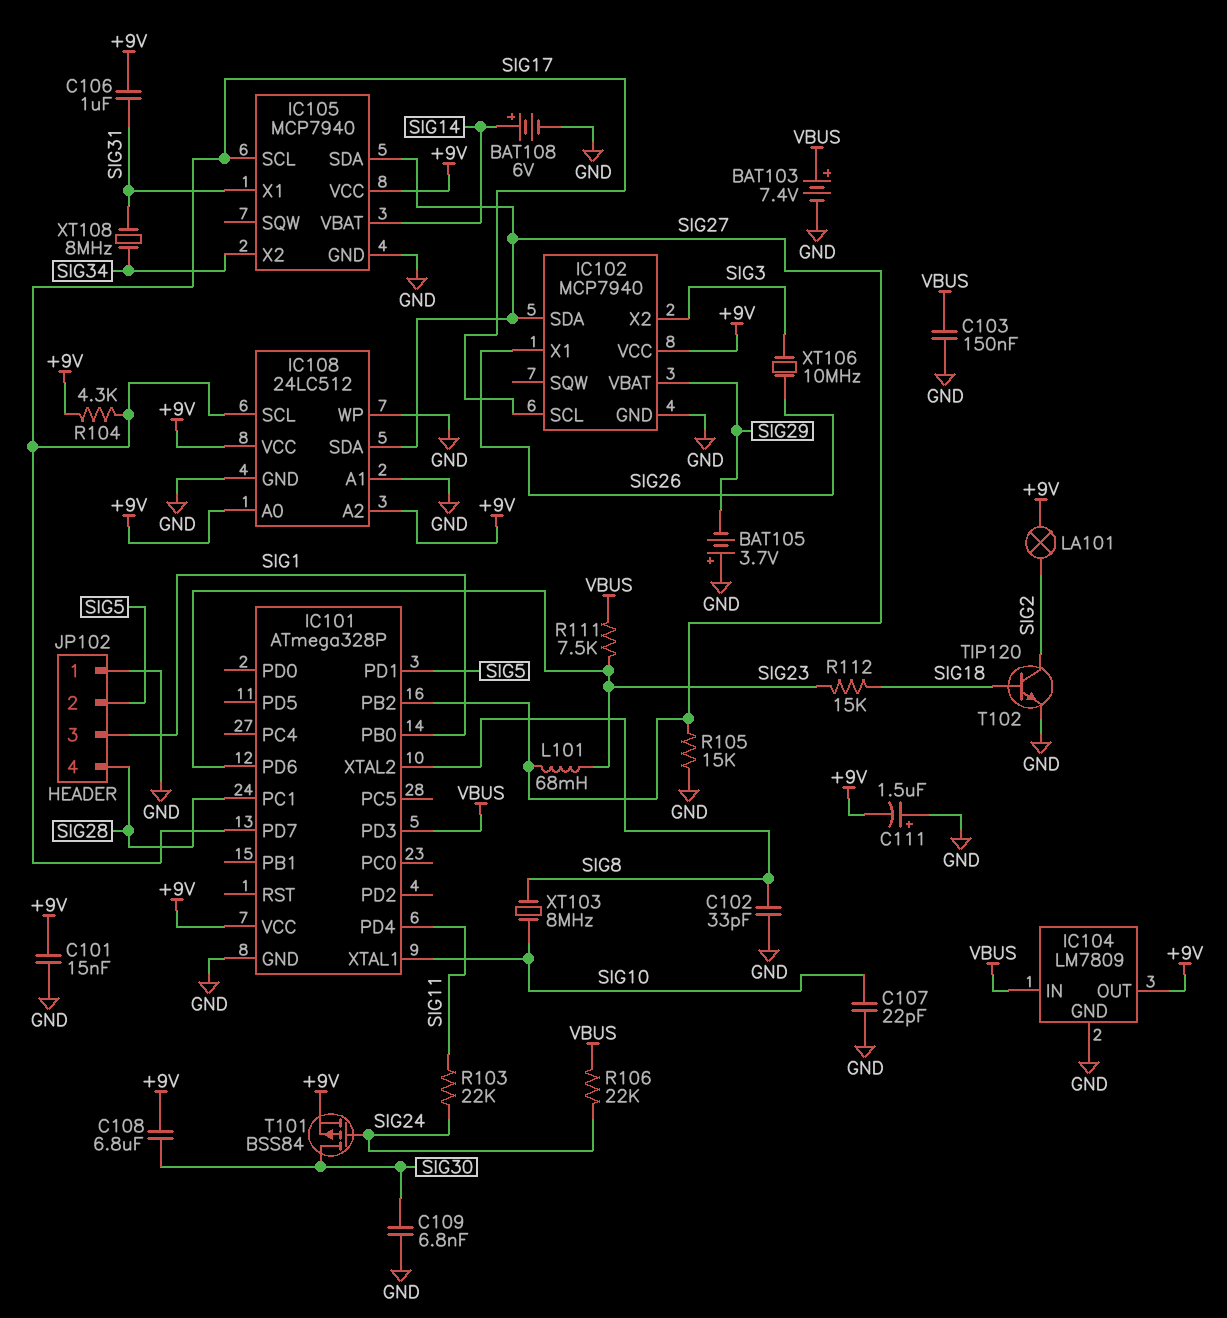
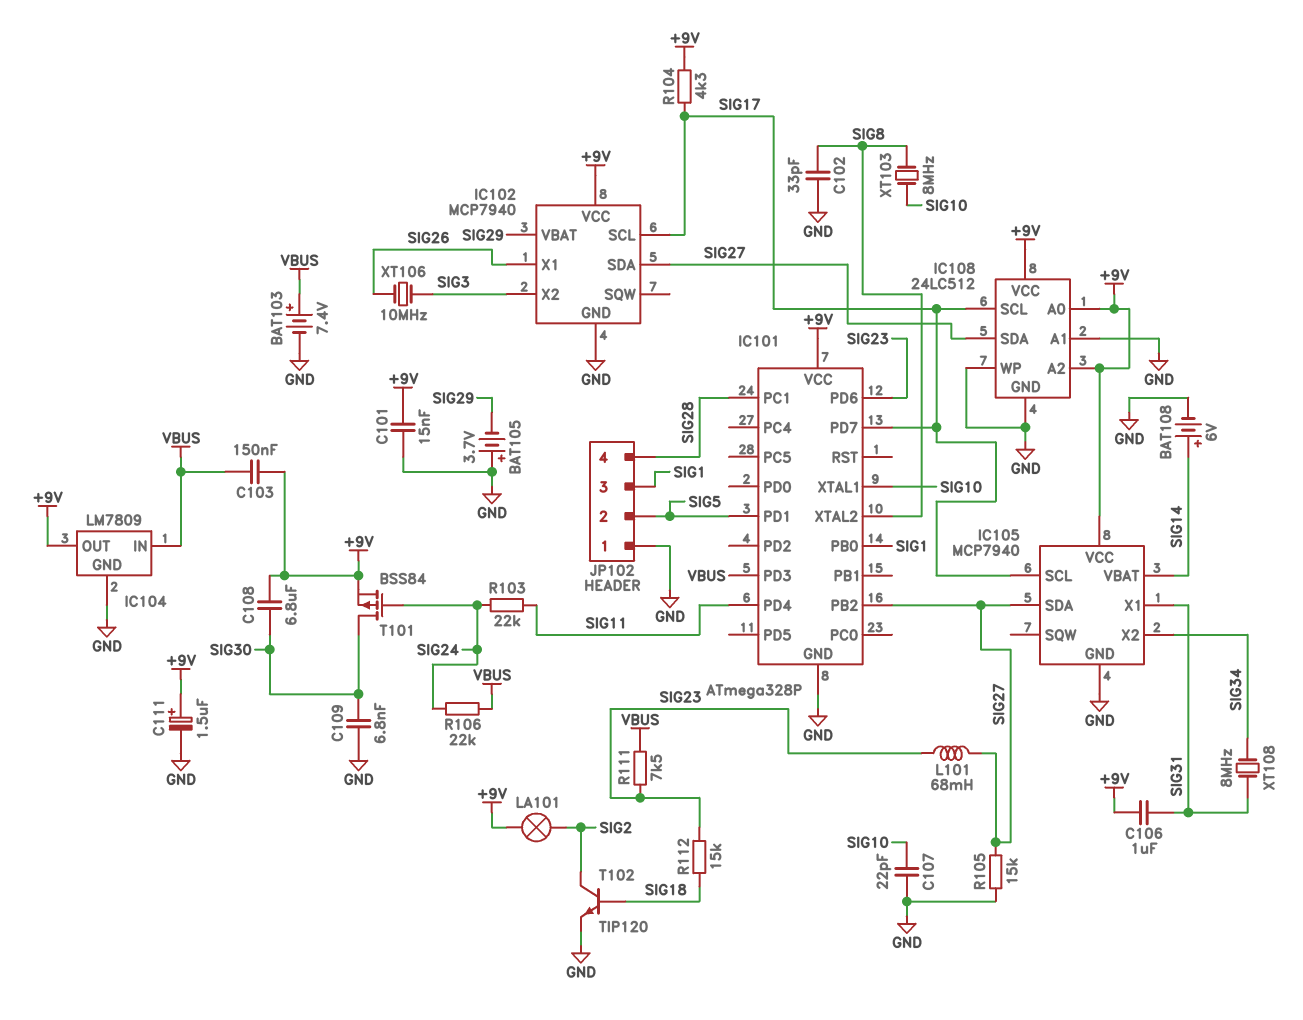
C103: 150nF (GND, VBUS) -> 150nF (+9V, VBUS)
C111: 1.5uF (plus GND, minus +9V) -> 1.5uF (plus +9V, minus GND)

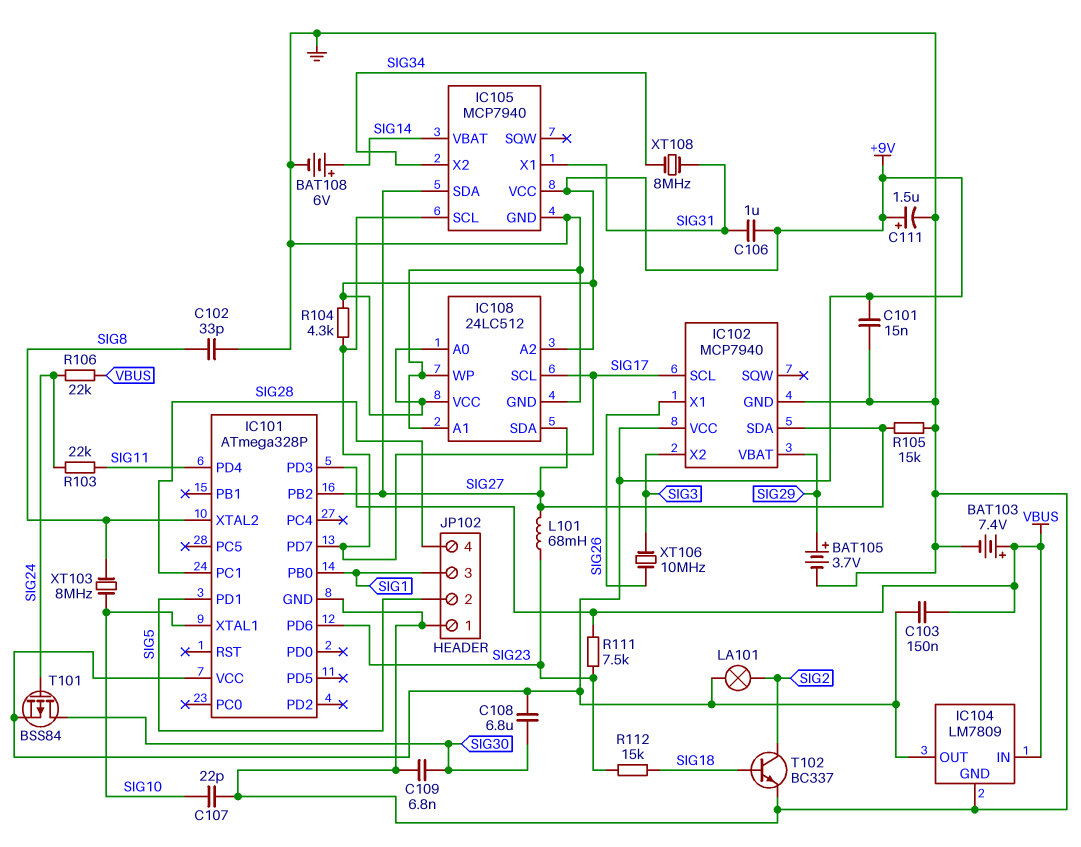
BAT105: 3.7V (plus GND, minus SIG29) -> 3.7V (plus SIG29, minus GND)
T102: NPN TIP120 (B SIG18, C SIG2, E GND) -> NPN BC337 (B SIG18, C SIG2, E GND)

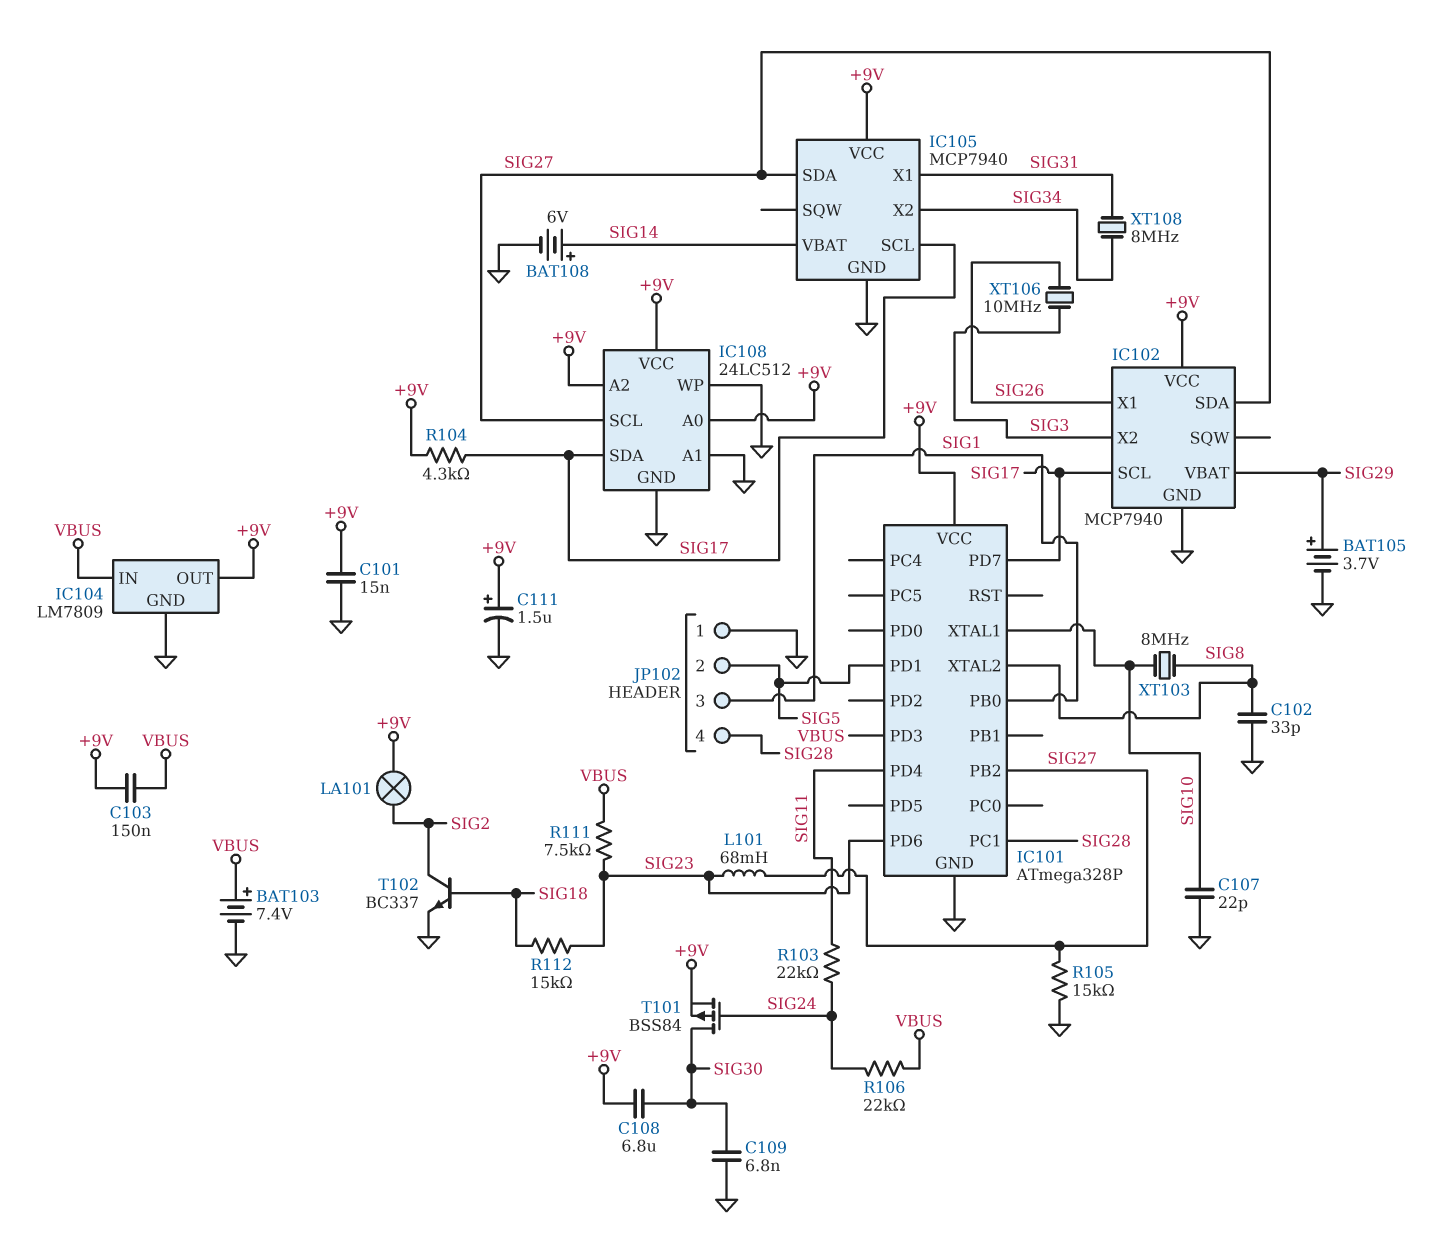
C106: 1uF (+9V, SIG31) -> none
IC108 pin SCL: SIG17 -> SIG27
IC108 pin SDA: SIG27 -> SIG17

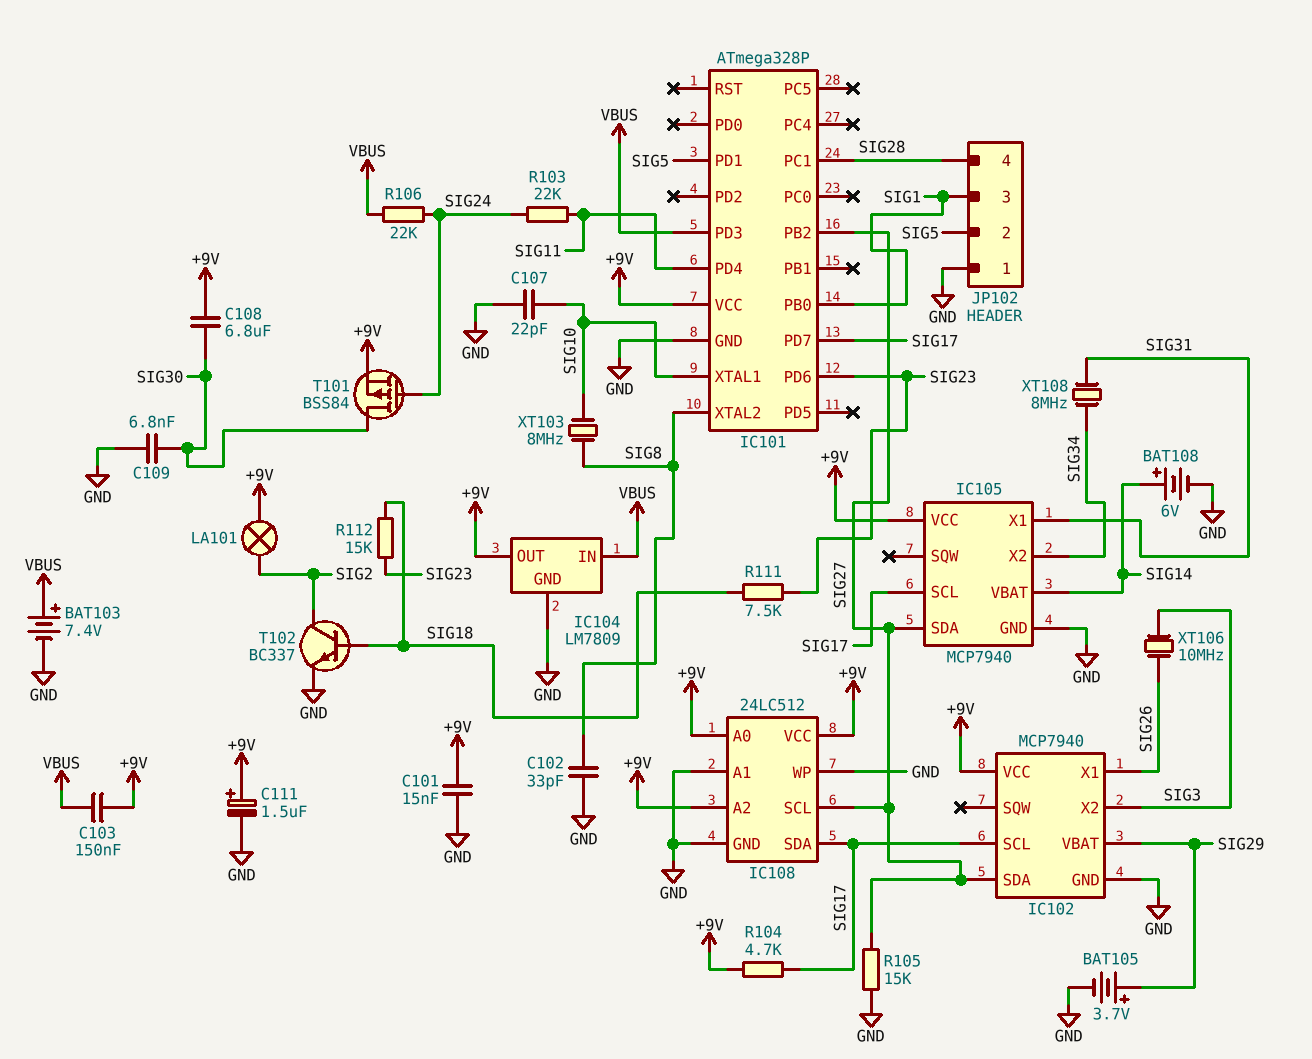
L101: 68mH (SIG23, SIG27) -> none
R104: 4.3k (+9V, SIG17) -> 4.7k (+9V, SIG17)
R111: 7.5k (SIG23, VBUS) -> 7.5k (SIG18, SIG23)

